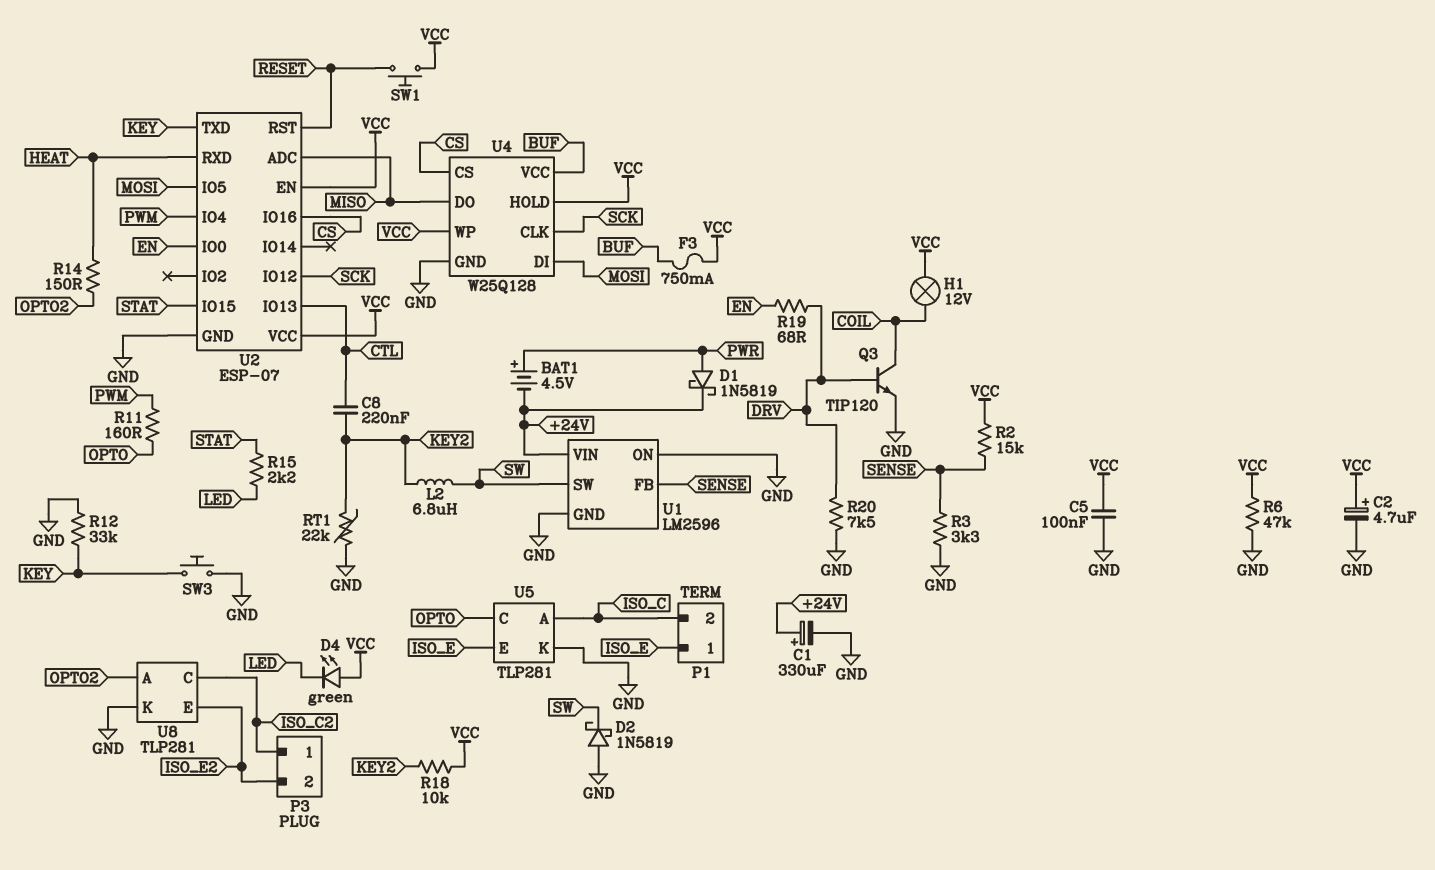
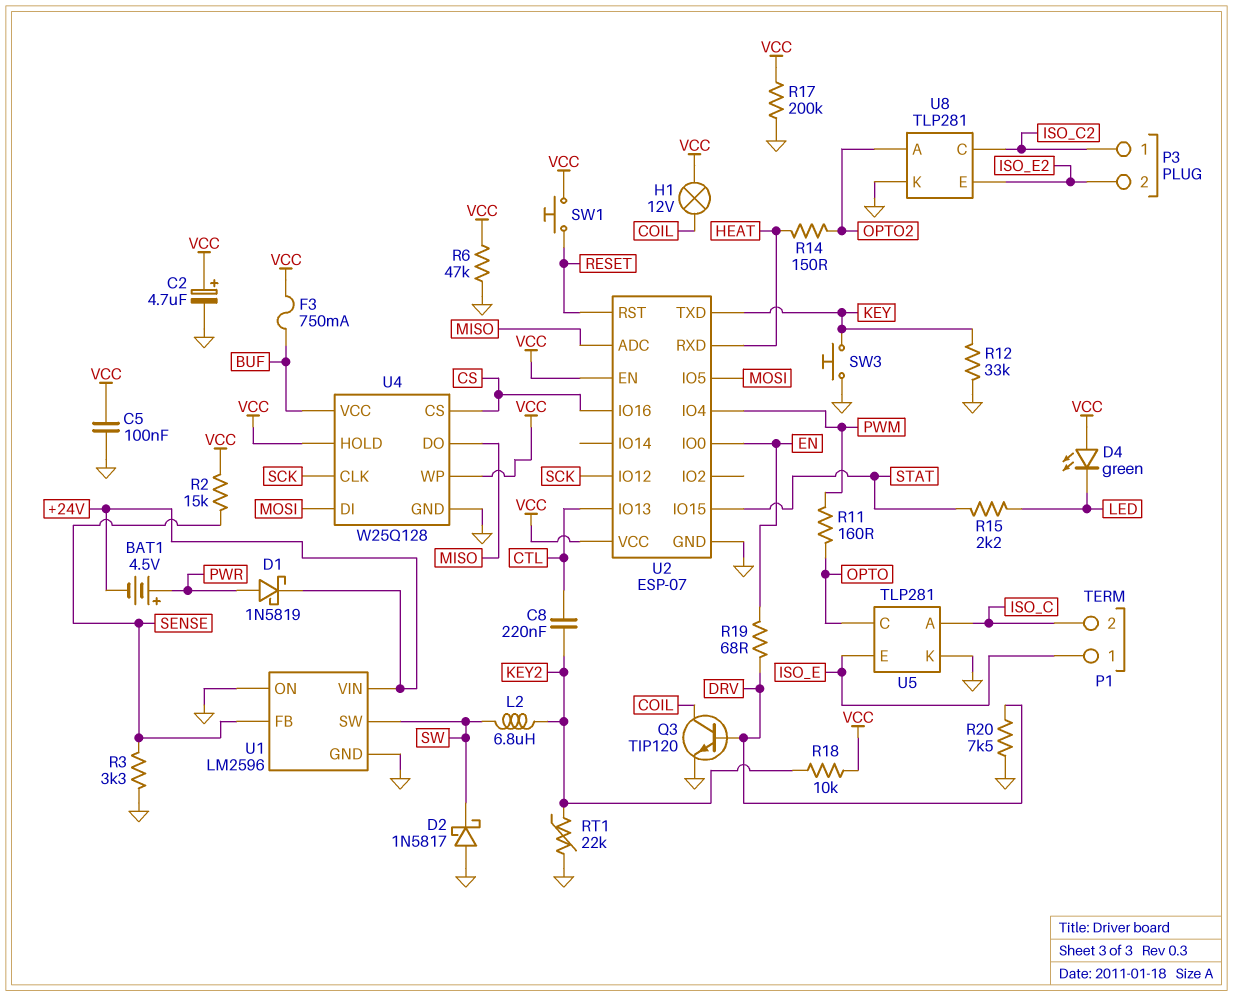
C1: 330uF (plus +24V, minus GND) -> none
D2: schottky 1N5819 (A GND, K SW) -> schottky 1N5817 (A GND, K SW)
R17: none -> 200k (GND, VCC)

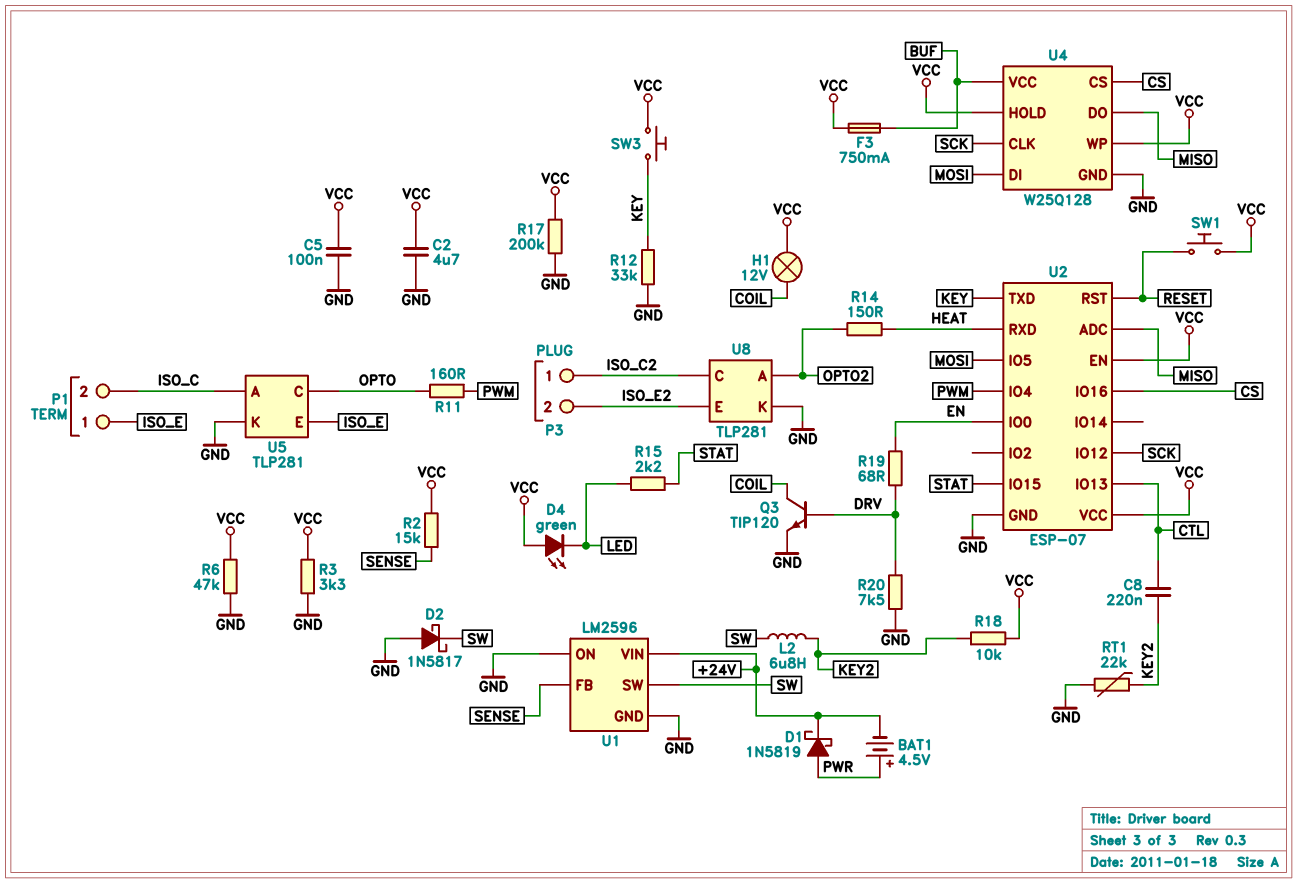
C2: 4.7uF (plus VCC, minus GND) -> 4.7uF (GND, VCC)
R3: 3.3k (GND, SENSE) -> 3.3k (GND, VCC)
SW3: button (GND, KEY) -> button (KEY, VCC)

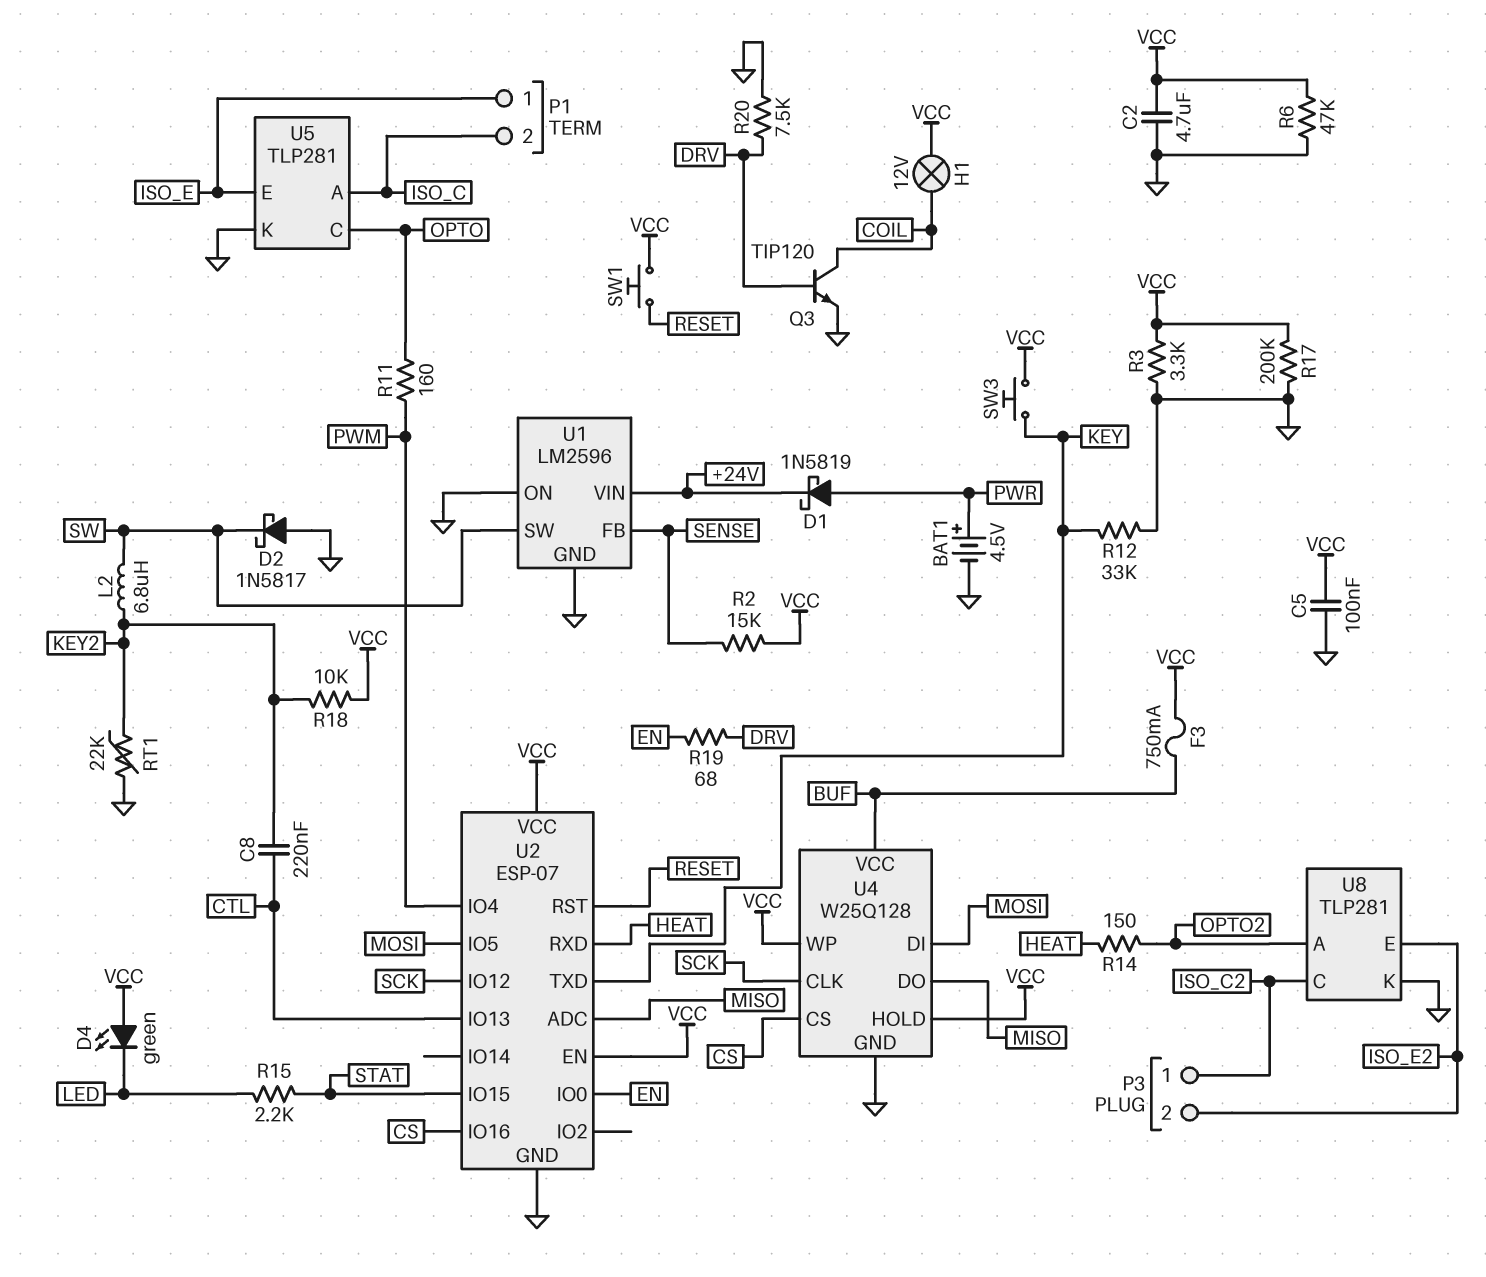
BAT1: 4.5V (plus PWR, minus +24V) -> 4.5V (plus PWR, minus GND)

